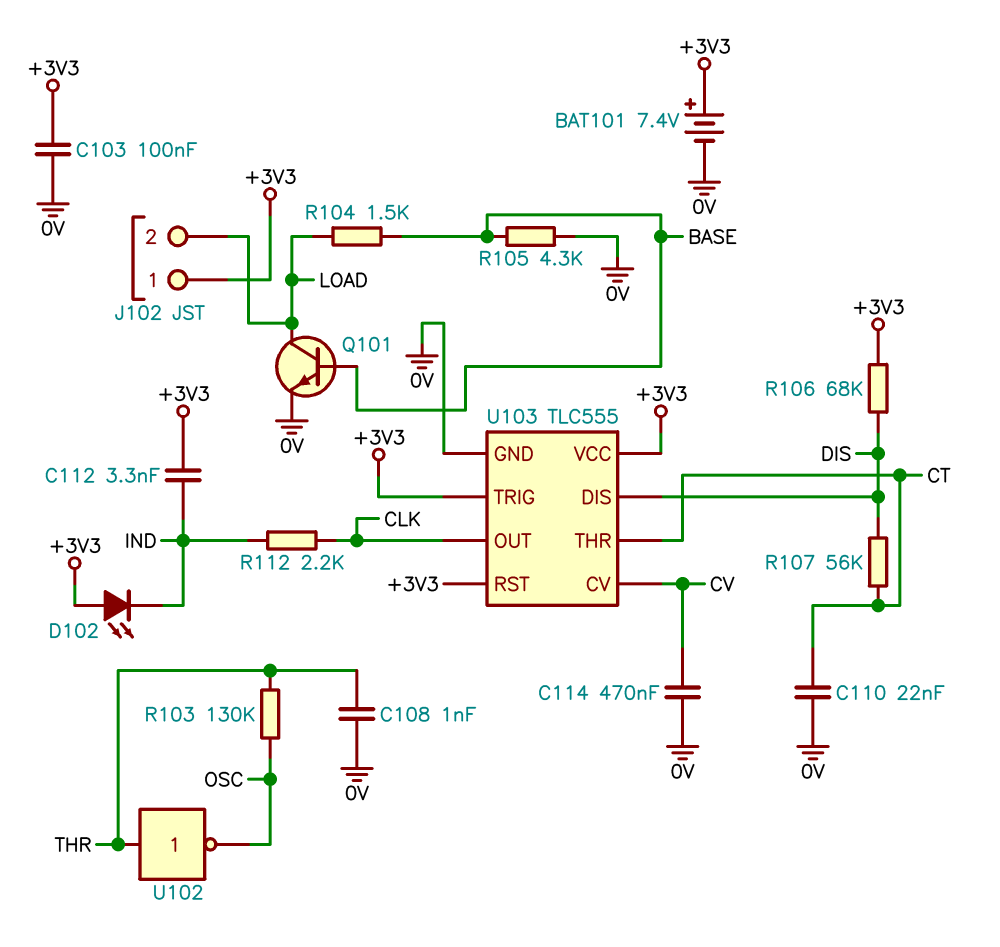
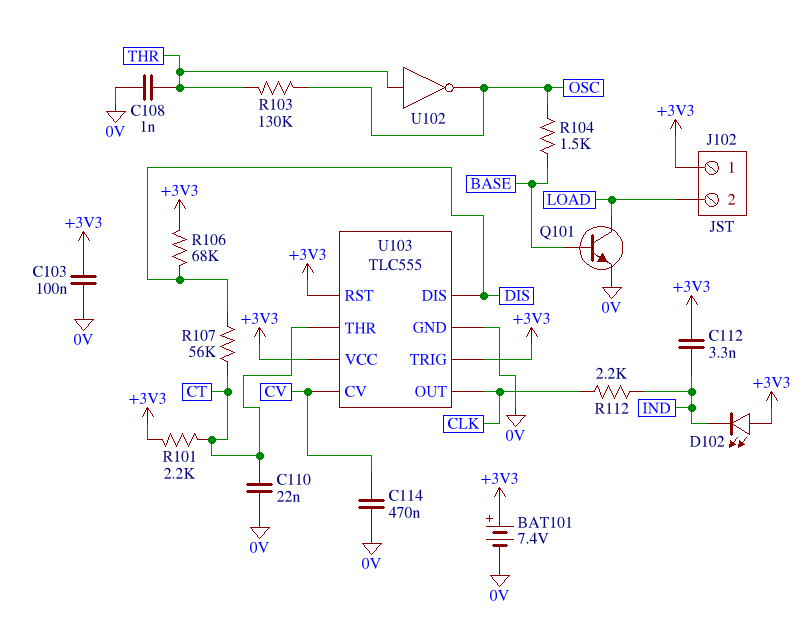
R101: none -> 2.2k (+3V3, CT)
R104: 1.5k (BASE, LOAD) -> 1.5k (BASE, OSC)
R105: 4.3k (0V, BASE) -> none

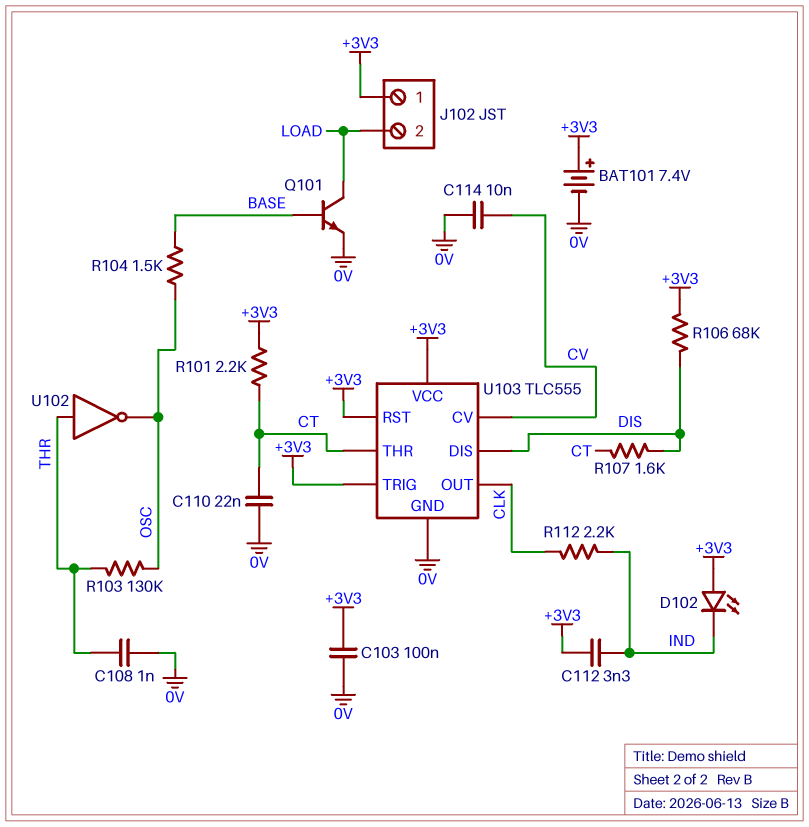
C114: 470nF (0V, CV) -> 10nF (0V, CV)
R107: 56k (CT, DIS) -> 1.6k (CT, DIS)

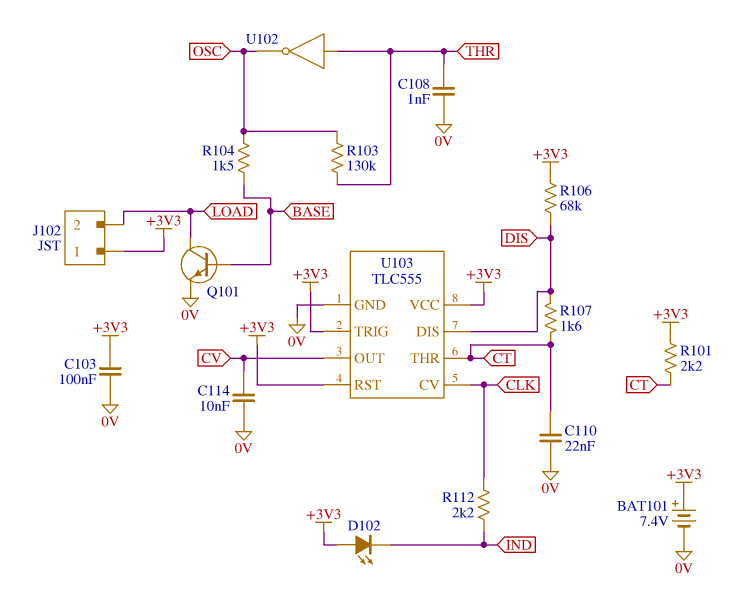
C112: 3.3nF (+3V3, IND) -> none
U103 pin CV: CV -> CLK
U103 pin OUT: CLK -> CV

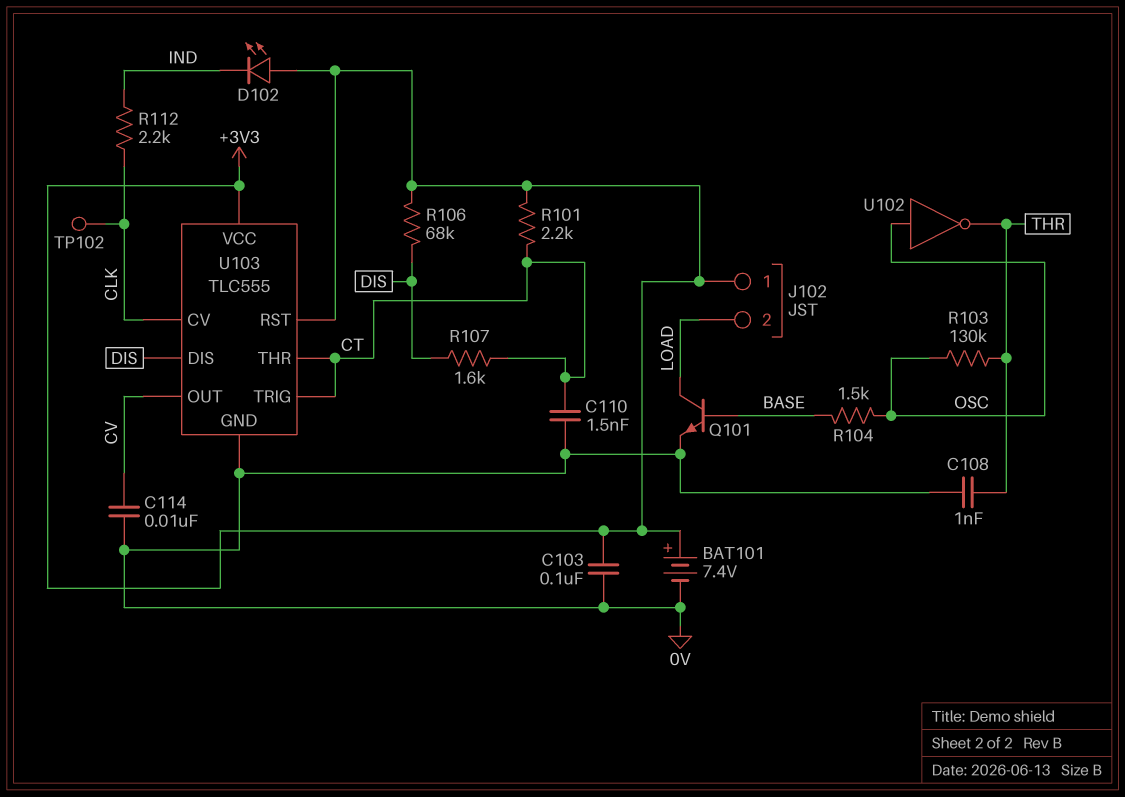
C110: 22nF (0V, CT) -> 1.5nF (0V, CT)
TP102: none -> test point (CLK)
U102: NOT (in THR, out OSC) -> NOT (in OSC, out THR)
U103 pin TRIG: +3V3 -> CT

